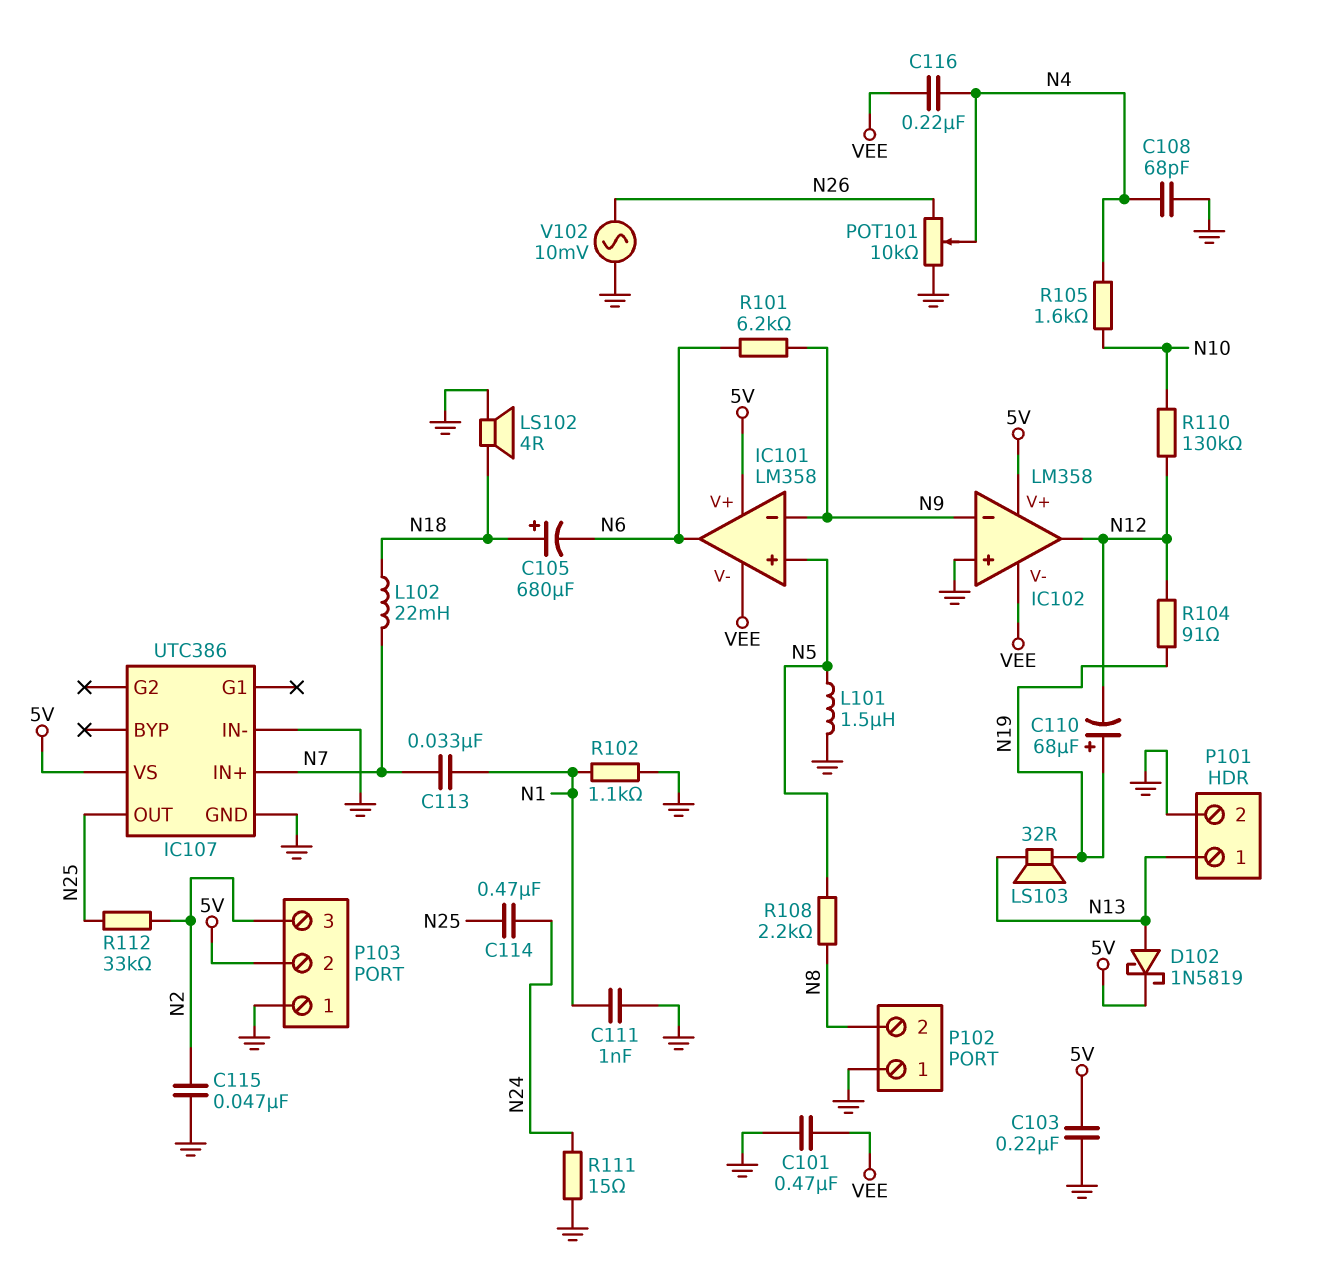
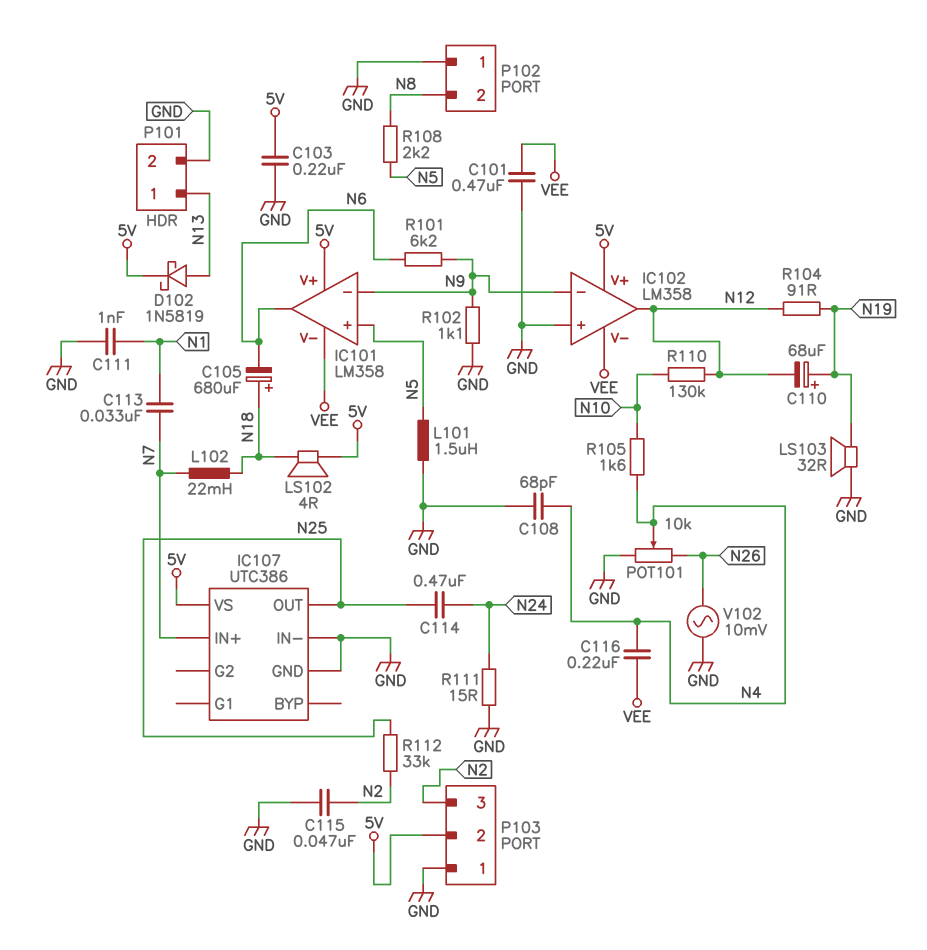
LS102: speaker 4R (GND, N18) -> speaker 4R (5V, N18)
LS103: speaker 32R (N13, N19) -> speaker 32R (GND, N19)
R102: 1.1k (GND, N1) -> 1.1k (GND, N9)

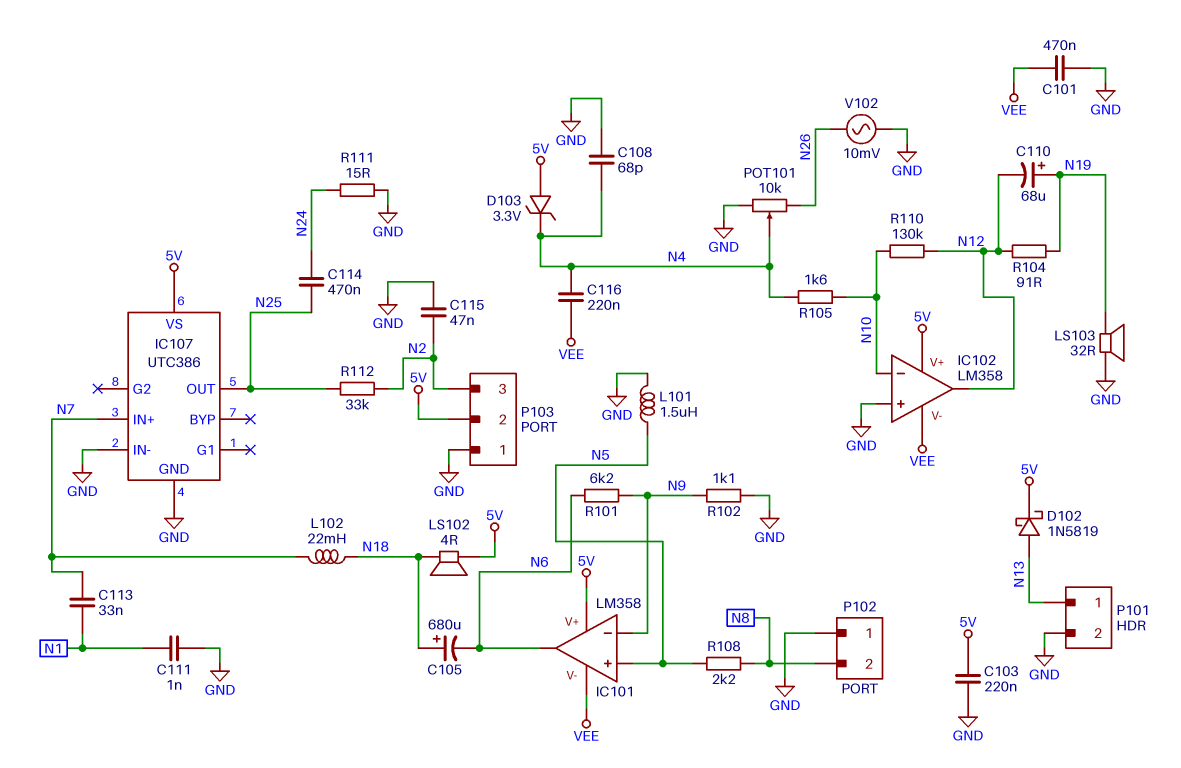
D103: none -> zener 3.3V (A 5V, K N4)
IC102 pin in-: N9 -> N10

